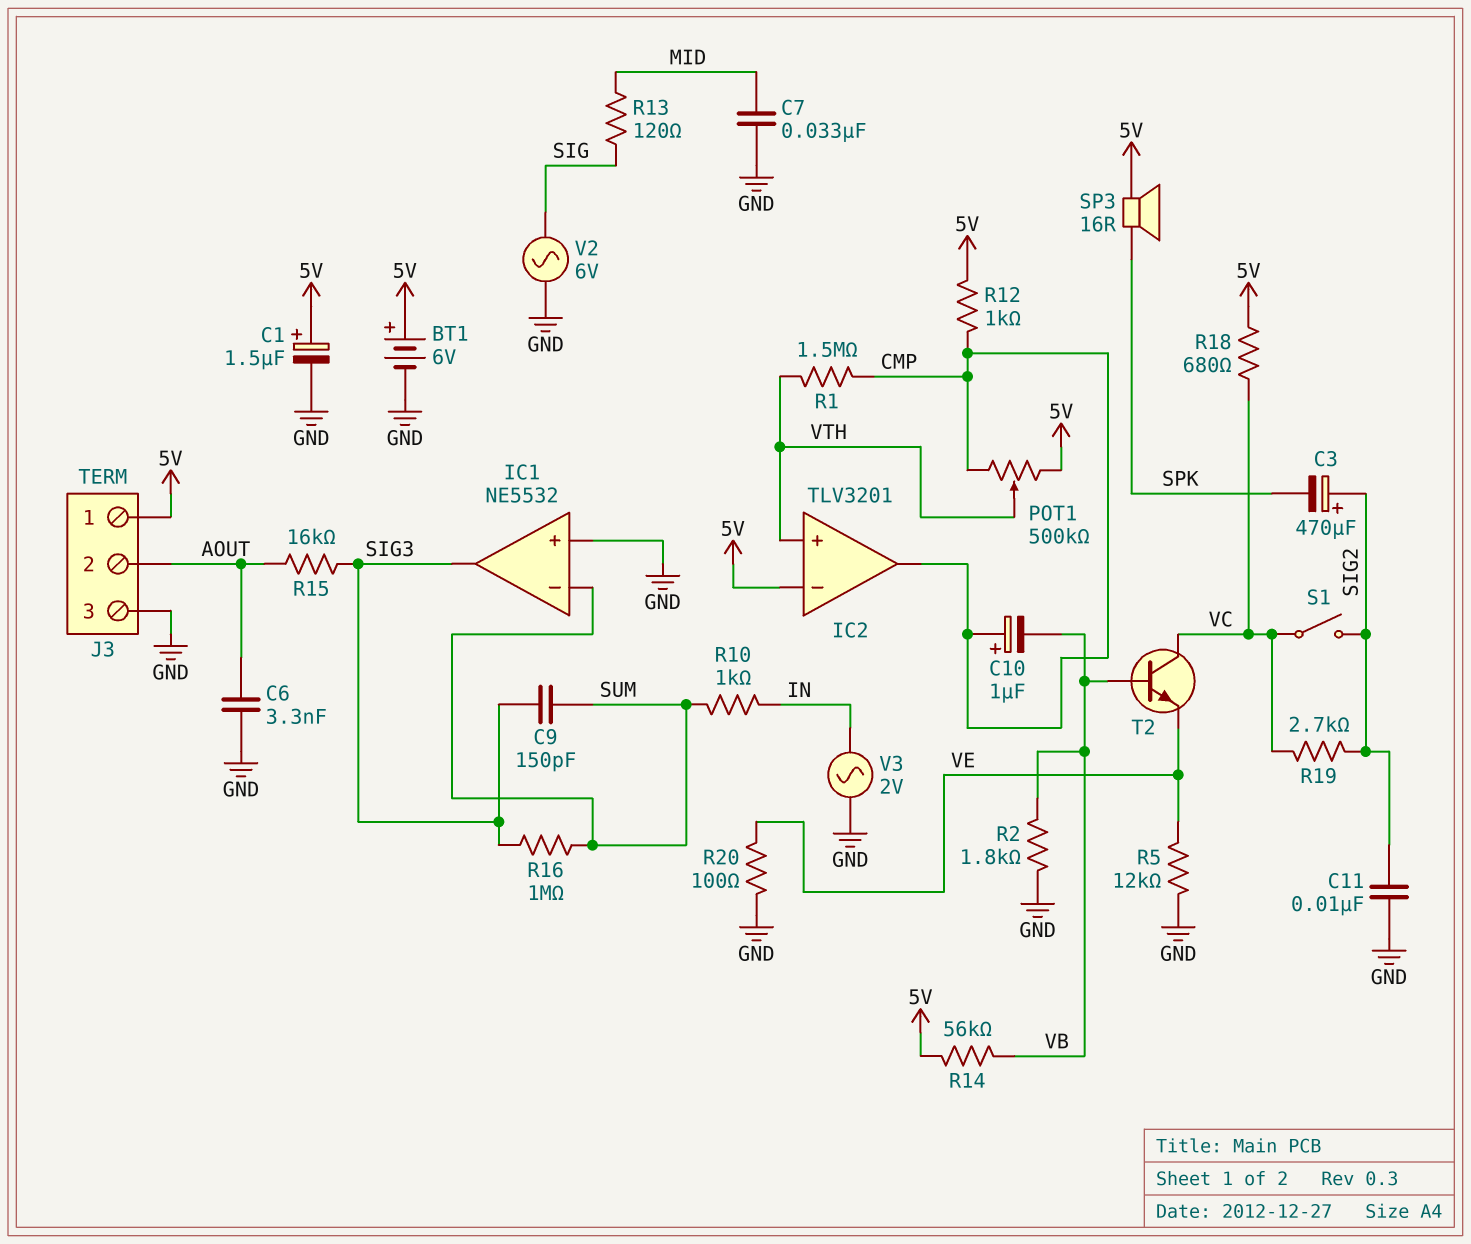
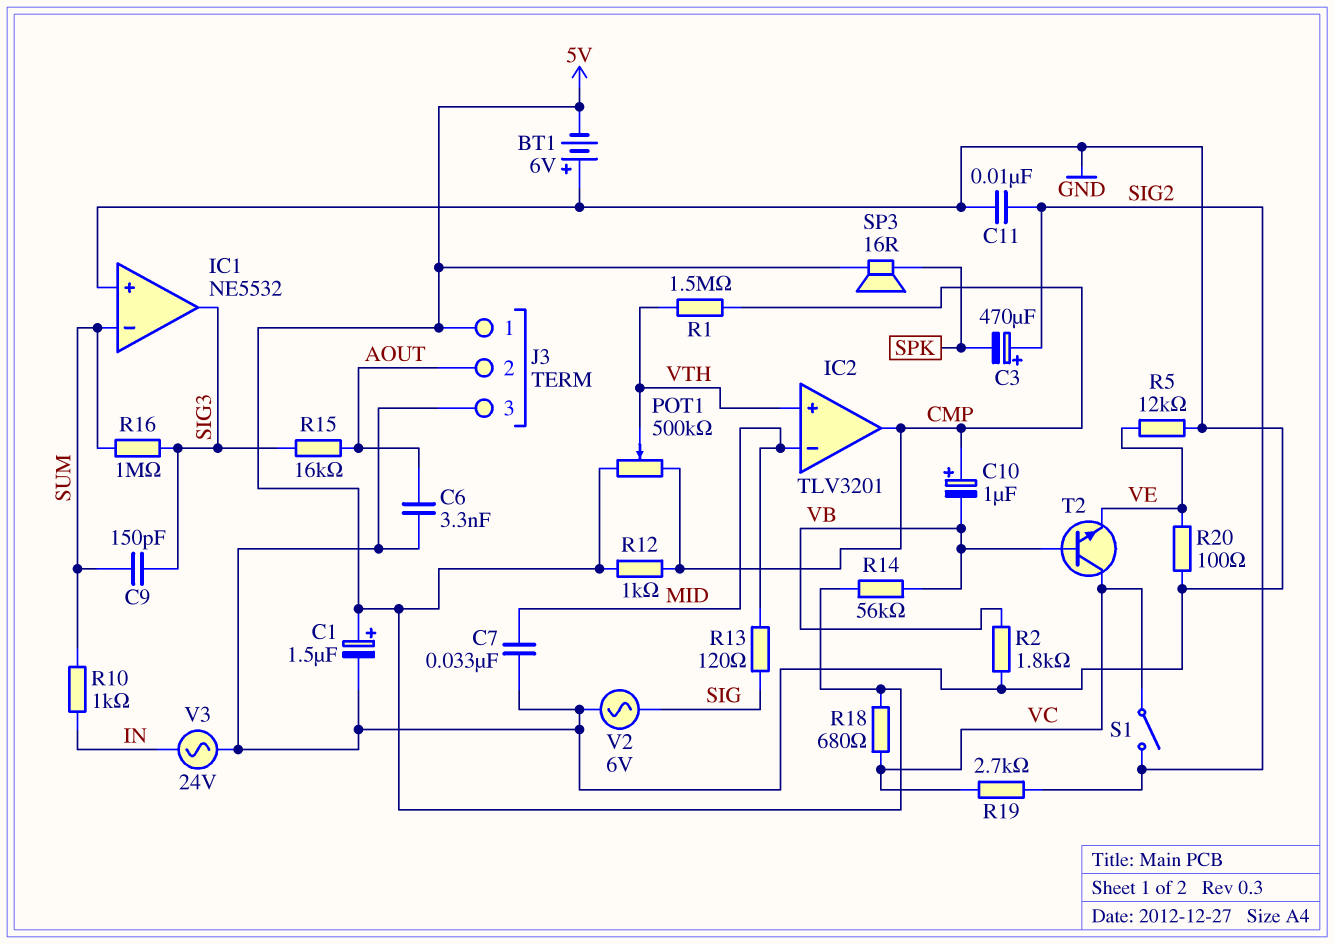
BT1: 6V (plus 5V, minus GND) -> 6V (plus GND, minus 5V)
IC2 pin in-: 5V -> MID
V3: AC 2V (GND, IN) -> AC 24V (GND, IN)

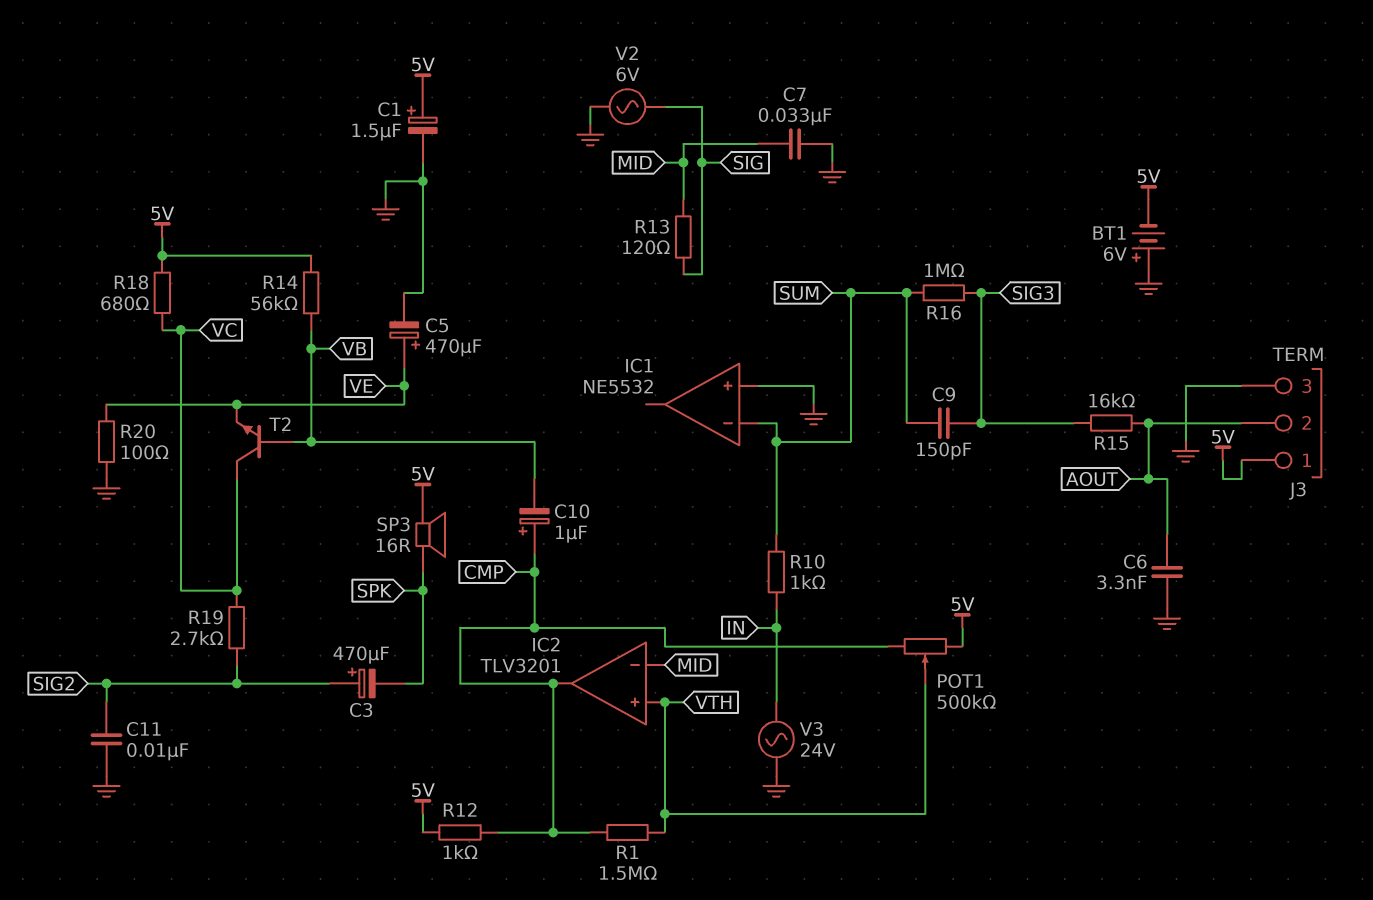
C5: none -> 470uF (plus VE, minus GND)
IC1 pin out: SIG3 -> none
R2: 1.8k (GND, VB) -> none
R5: 12k (GND, VE) -> none
S1: switch (SIG2, VC) -> none

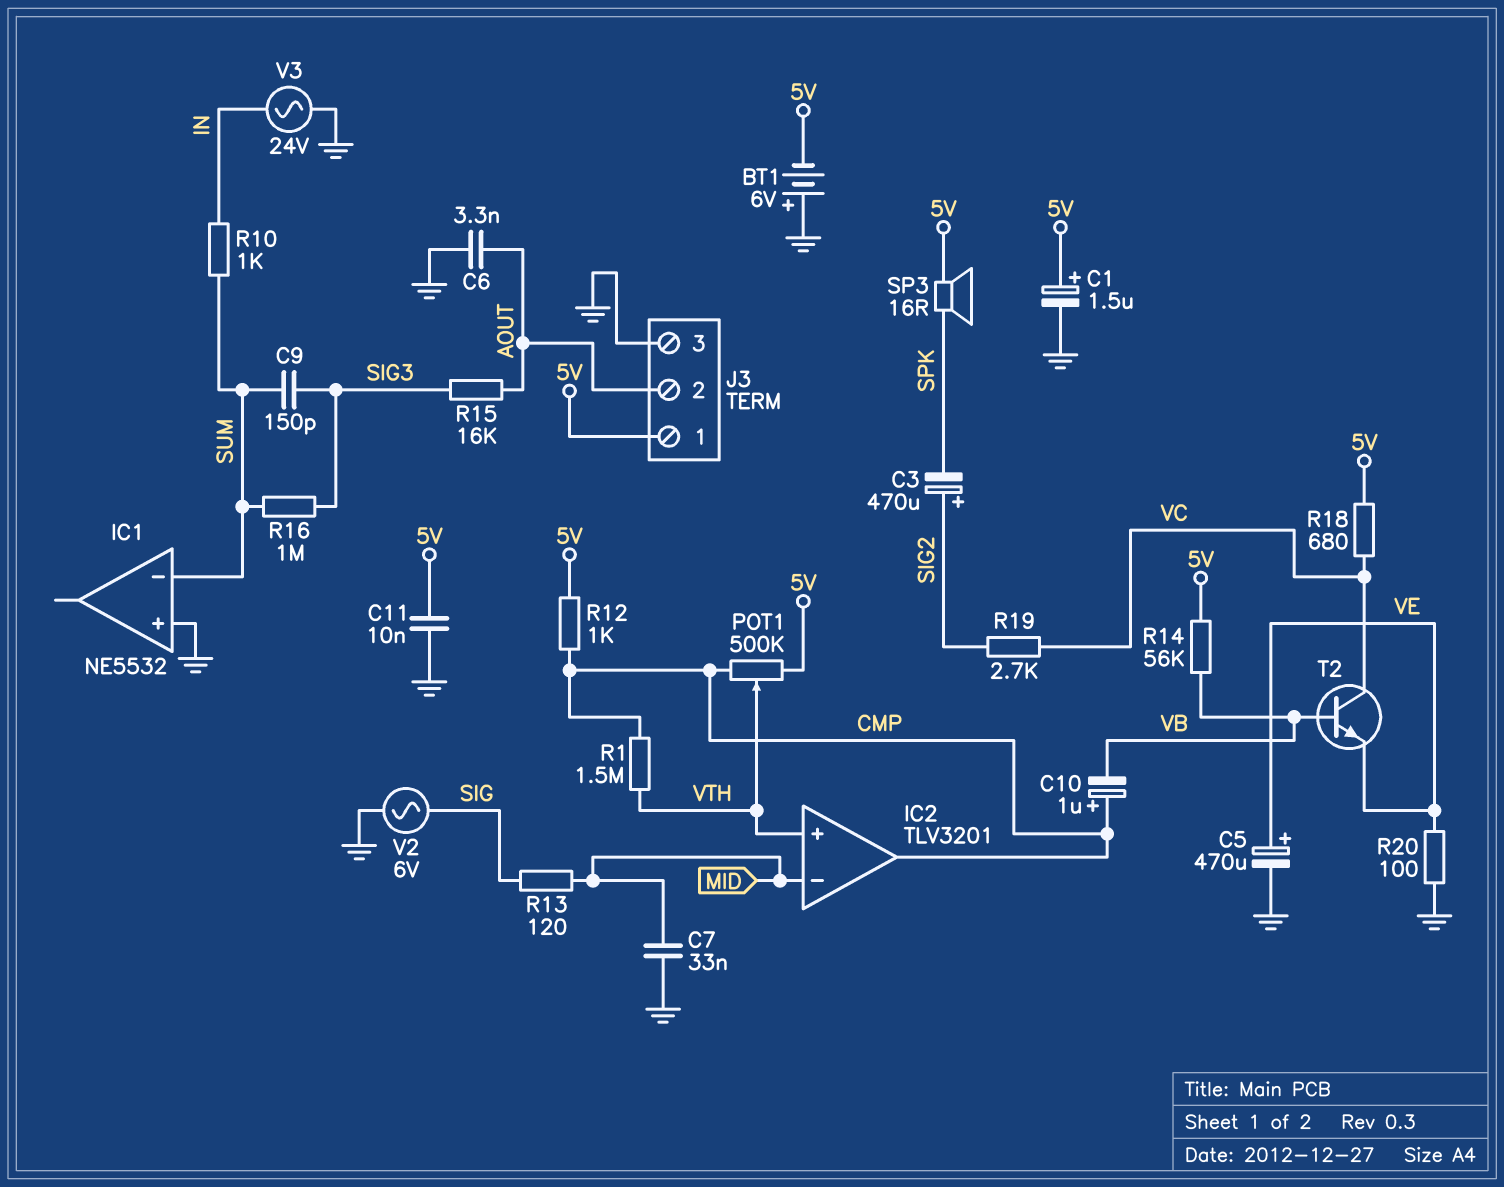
C11: 10nF (GND, SIG2) -> 10nF (5V, GND)

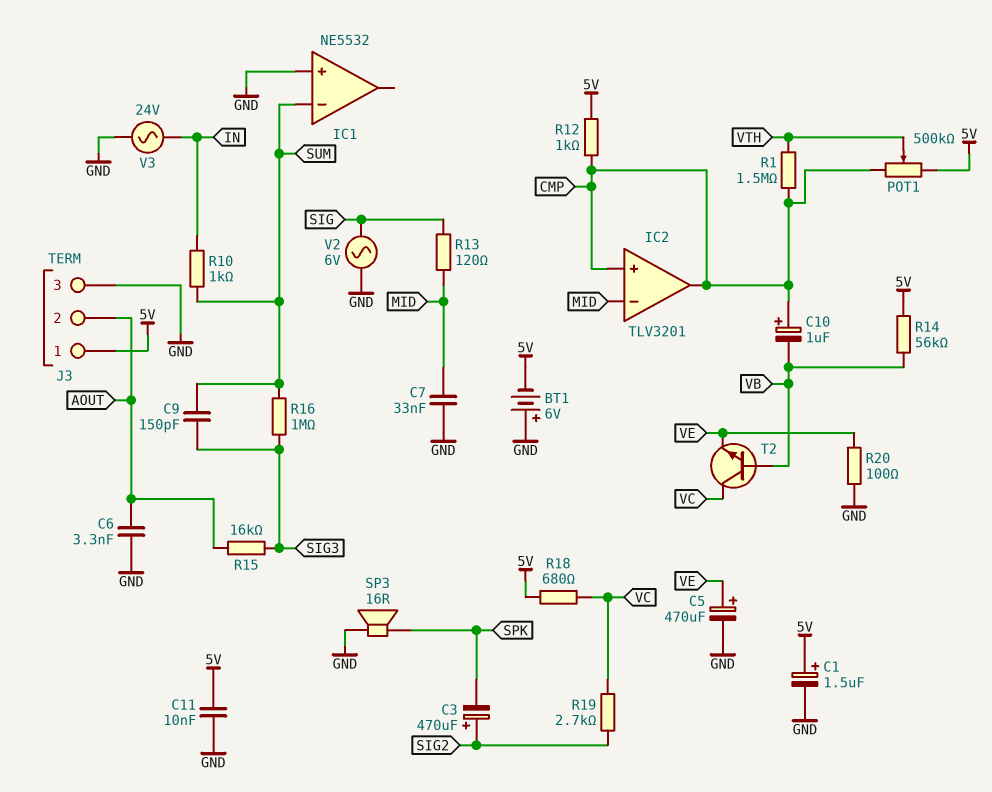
IC2 pin in+: VTH -> CMP
SP3: speaker 16R (5V, SPK) -> speaker 16R (GND, SPK)

